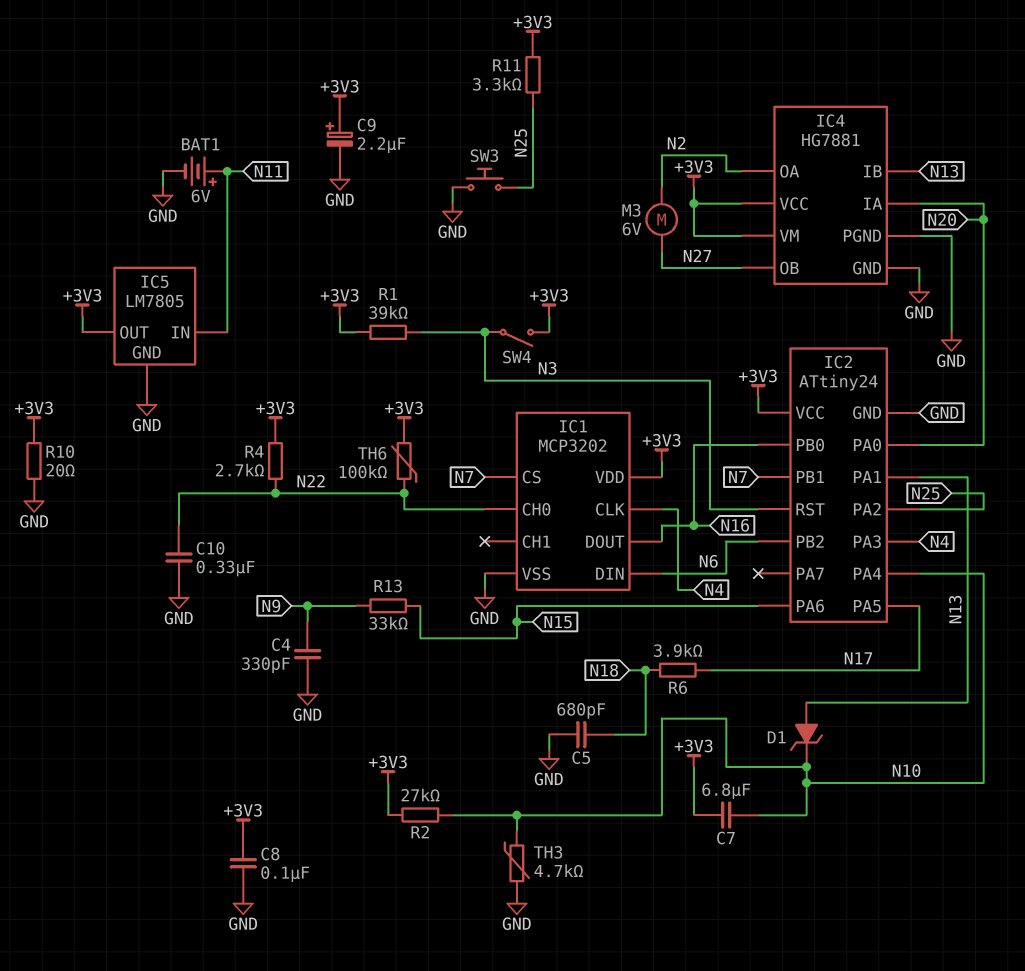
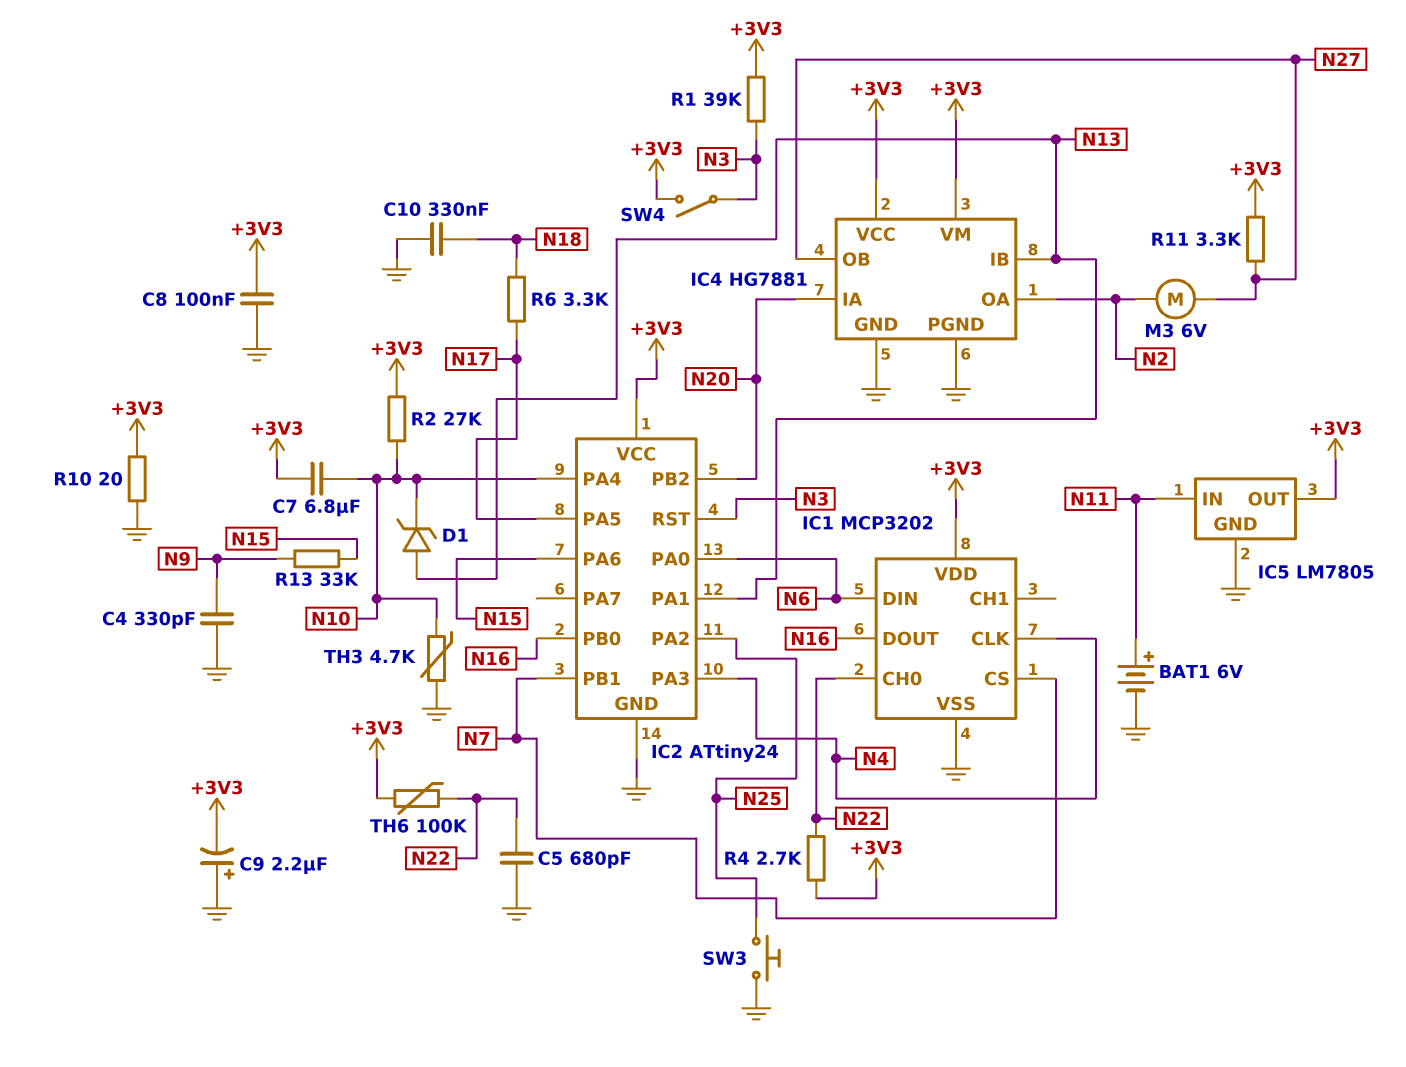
C5: 680pF (GND, N18) -> 680pF (GND, N22)
C9: 2.2uF (plus +3V3, minus GND) -> 2.2uF (plus GND, minus +3V3)
C10: 330nF (GND, N22) -> 330nF (GND, N18)
IC2 pin PA0: N20 -> N6
IC2 pin PB2: N6 -> N20
R6: 3.9k (N17, N18) -> 3.3k (N17, N18)
R11: 3.3k (+3V3, N25) -> 3.3k (+3V3, N27)

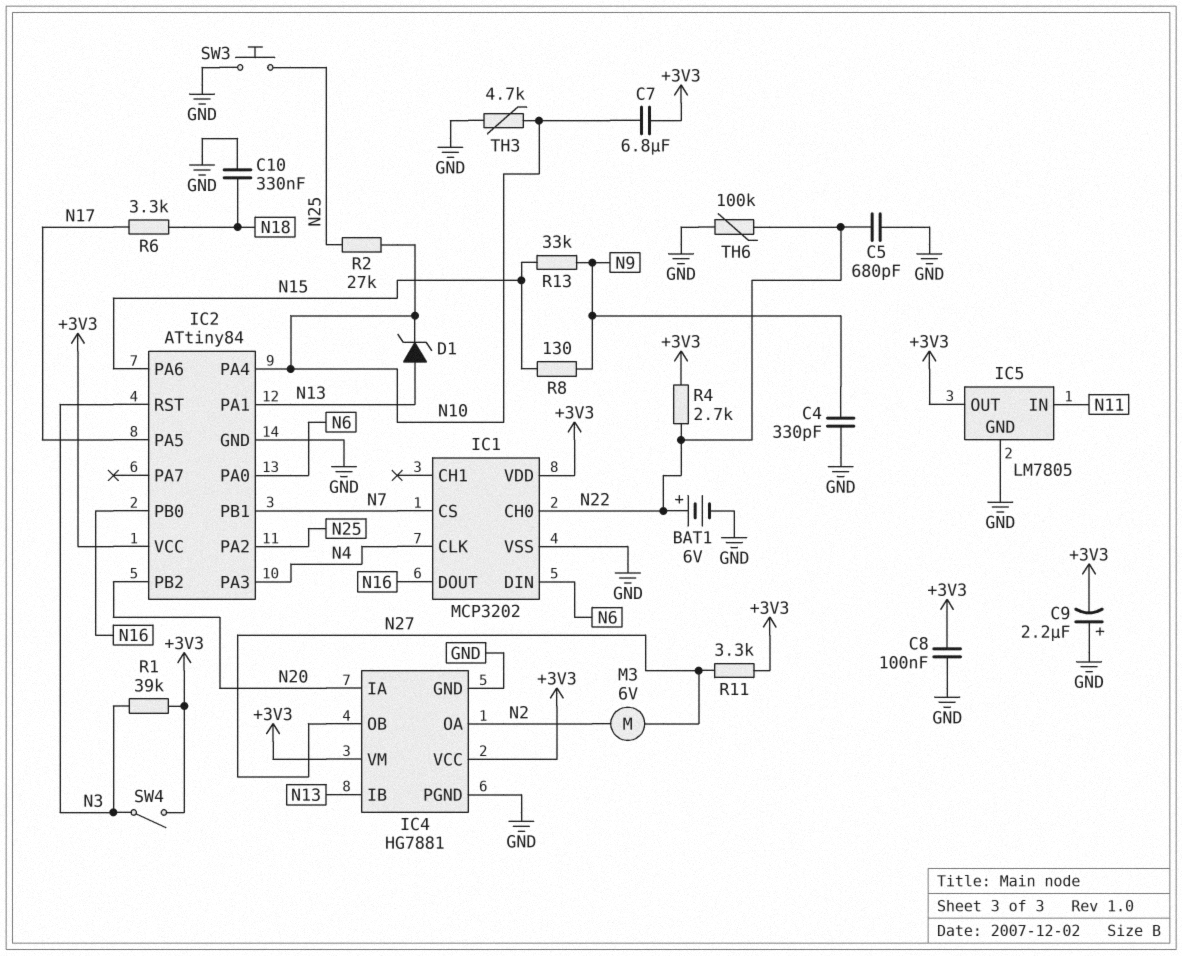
BAT1: 6V (plus N11, minus GND) -> 6V (plus N22, minus GND)
IC2: ATtiny24 -> ATtiny84
R2: 27k (+3V3, N10) -> 27k (N10, N25)
R8: none -> 130 (N9, N15)
R10: 20 (+3V3, GND) -> none
TH6: 100k (+3V3, N22) -> 100k (GND, N22)

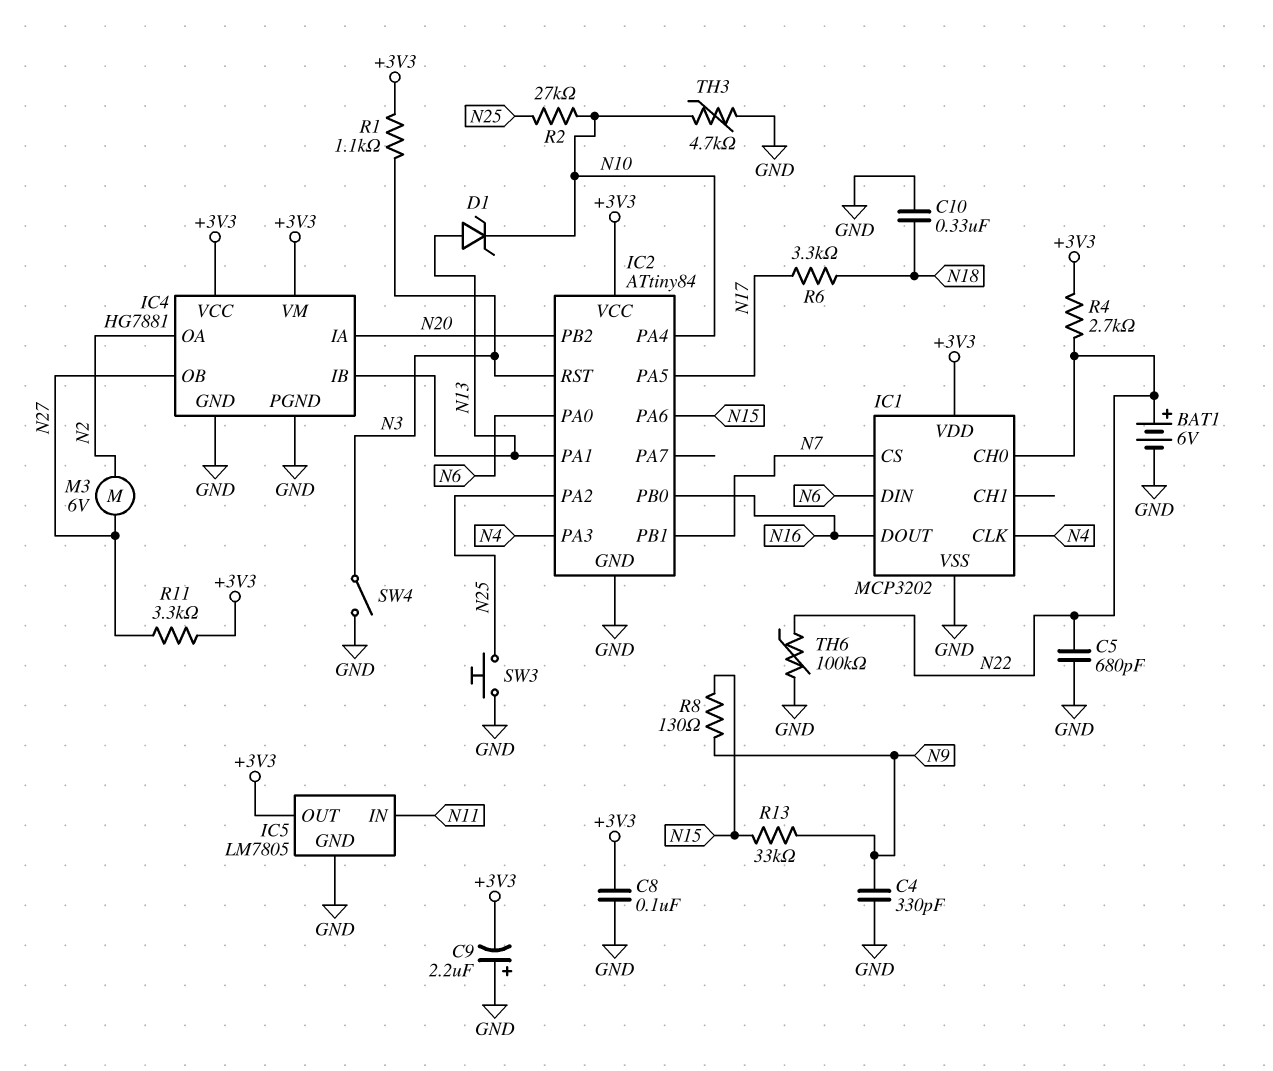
C7: 6.8uF (+3V3, N10) -> none
R1: 39k (+3V3, N3) -> 1.1k (+3V3, N3)
SW4: switch (+3V3, N3) -> switch (GND, N3)

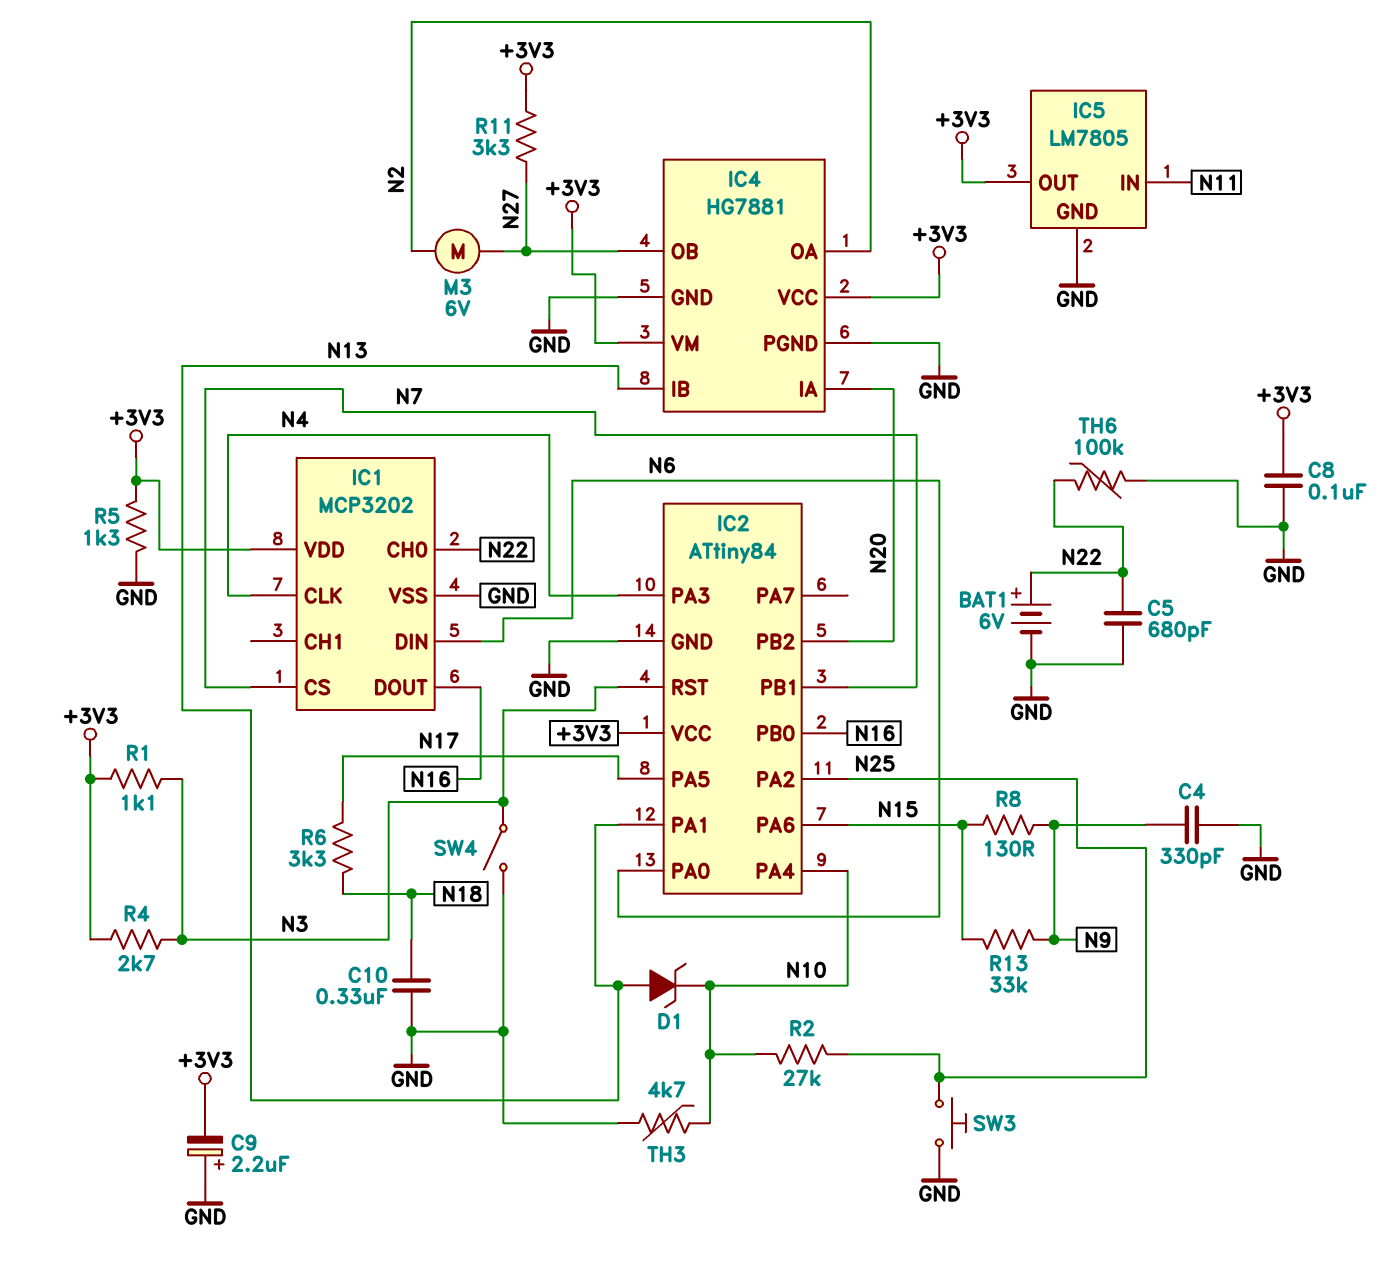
R4: 2.7k (+3V3, N22) -> 2.7k (+3V3, N3)
R5: none -> 1.3k (+3V3, GND)

